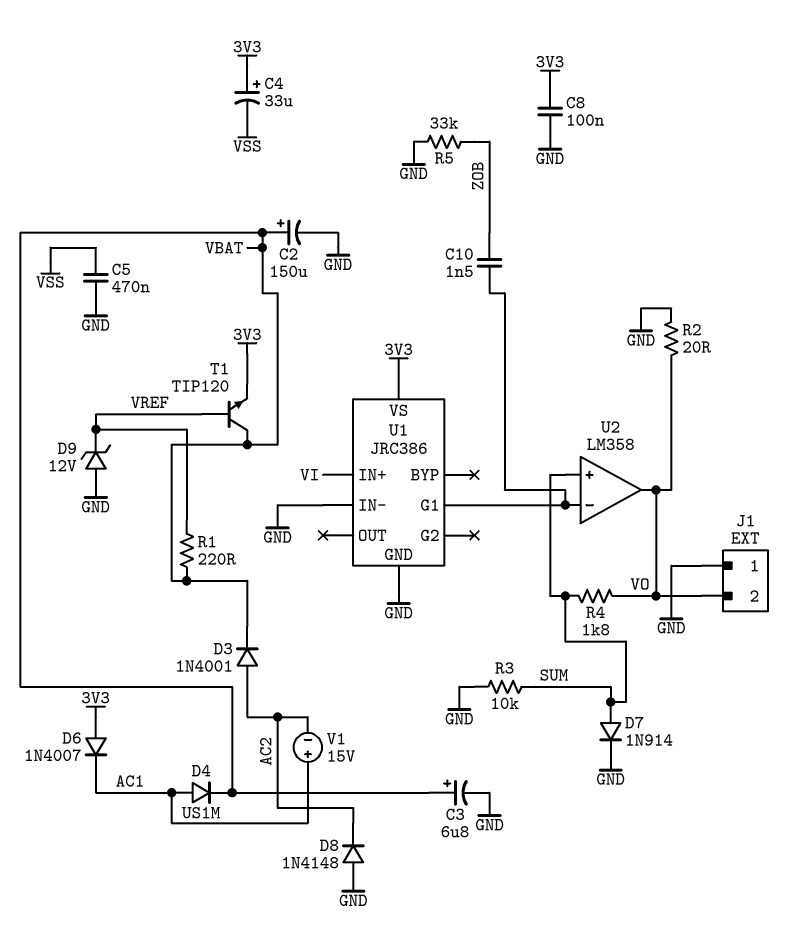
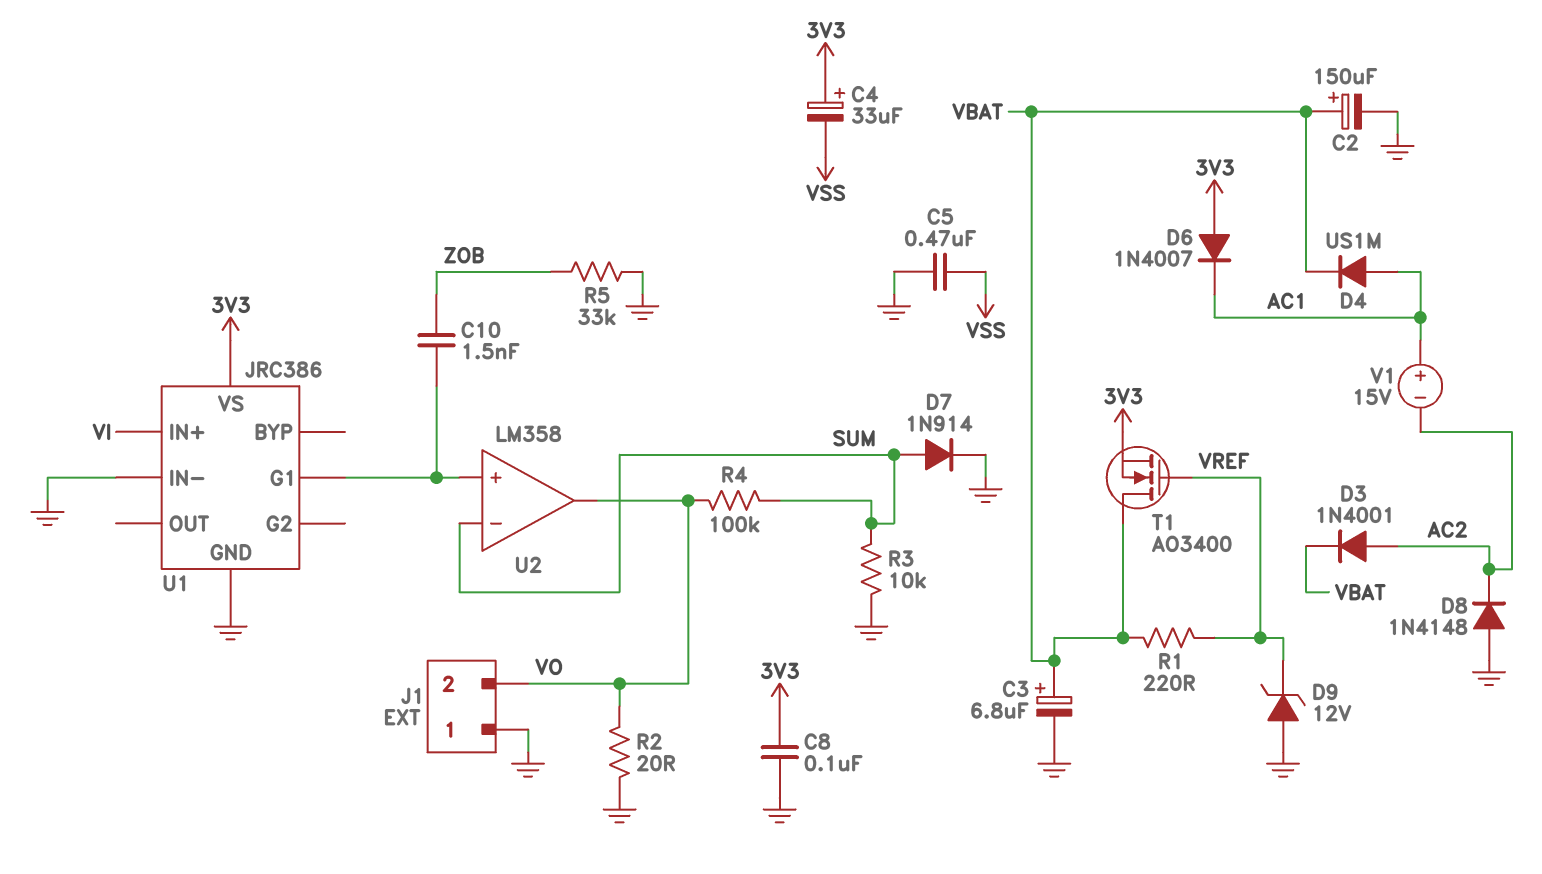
R4: 1.8k (SUM, VO) -> 100k (SUM, VO)
T1: NPN TIP120 (B VREF, C VBAT, E 3V3) -> NMOS AO3400 (G VREF, D VBAT, S 3V3)
U2 pin in+: SUM -> U1/G1
U2 pin in-: U1/G1 -> SUM

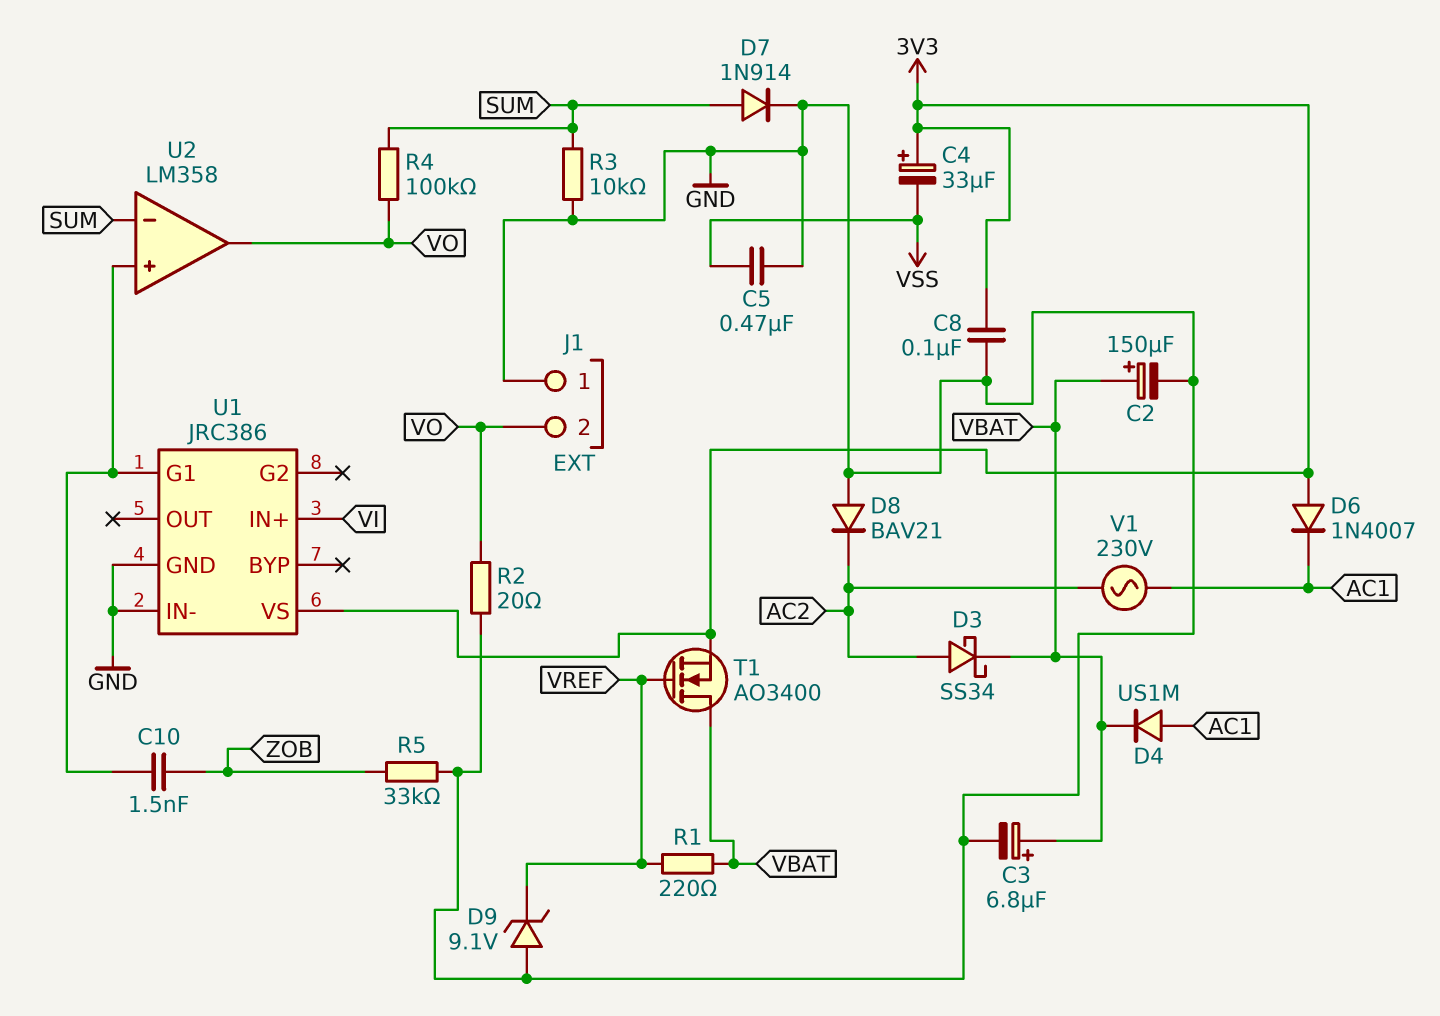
D3: diode 1N4001 (A AC2, K VBAT) -> schottky SS34 (A AC2, K VBAT)
D8: diode 1N4148 (A GND, K AC2) -> diode BAV21 (A GND, K AC2)
D9: zener 12V (A GND, K VREF) -> zener 9.1V (A GND, K VREF)
V1: 15V (plus AC1, minus AC2) -> AC 230V (AC1, AC2)

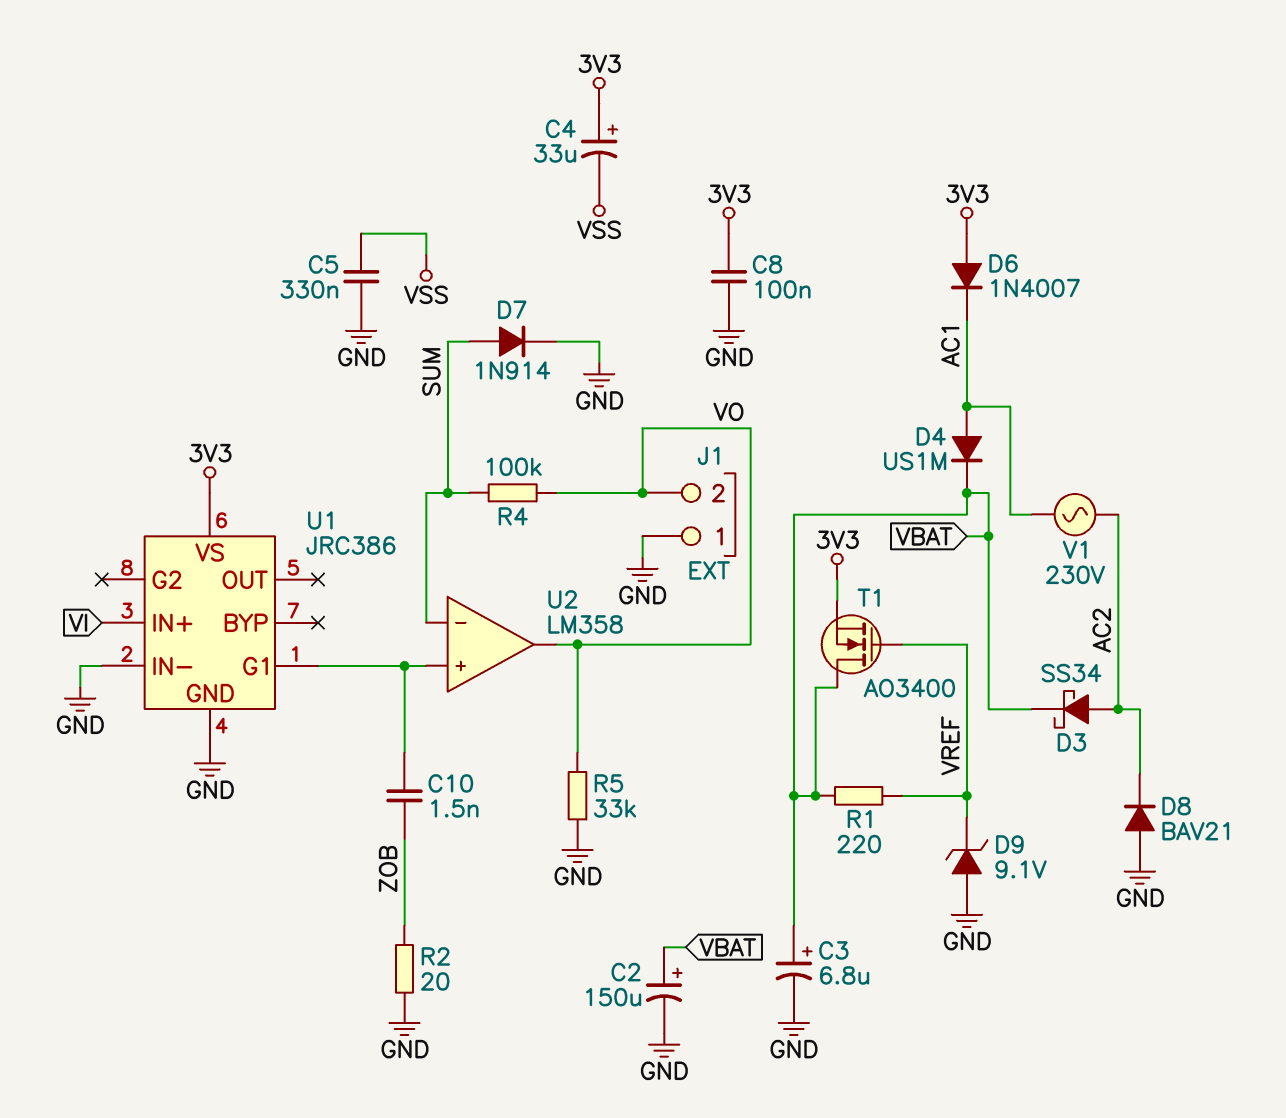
C5: 470nF (GND, VSS) -> 330nF (GND, VSS)
R2: 20 (GND, VO) -> 20 (GND, ZOB)
R3: 10k (GND, SUM) -> none
R5: 33k (GND, ZOB) -> 33k (GND, VO)

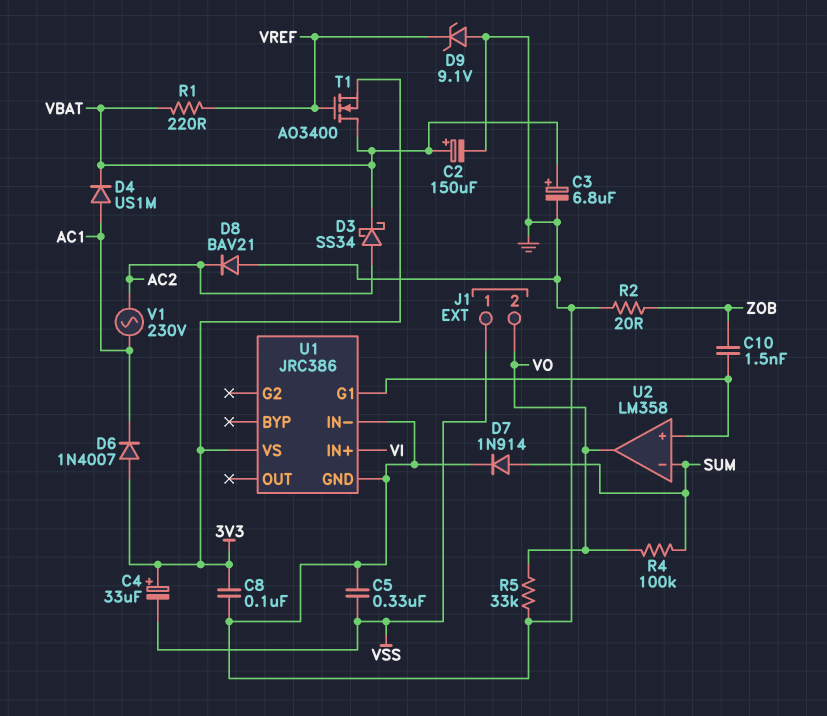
J1 pin 1: GND -> VSS

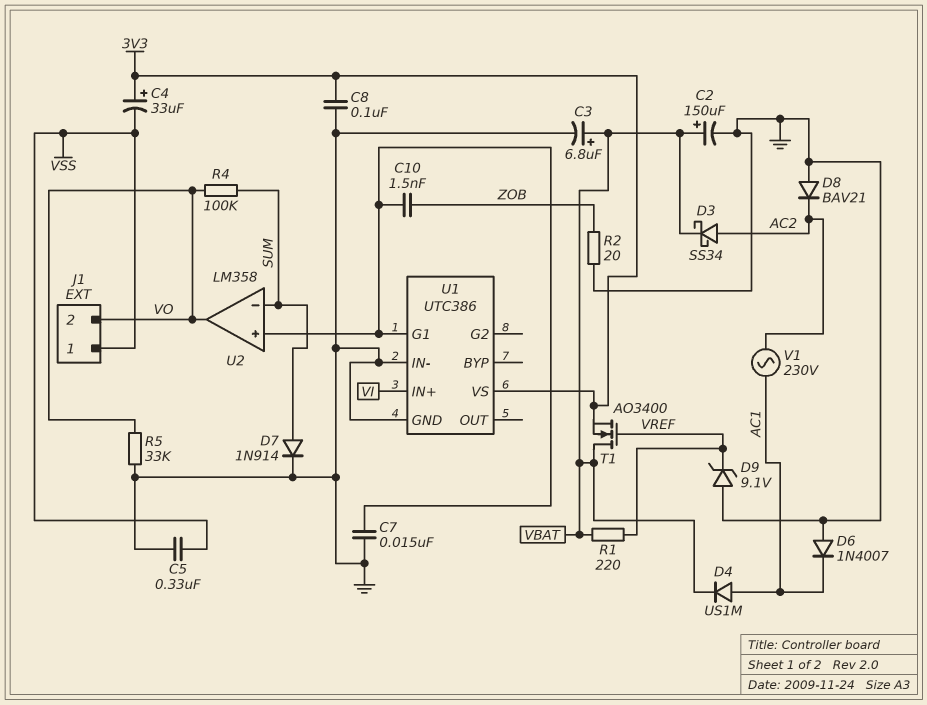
C7: none -> 15nF (GND, U1/G1)
D6: diode 1N4007 (A 3V3, K AC1) -> diode 1N4007 (A GND, K AC1)
U1: JRC386 -> UTC386

